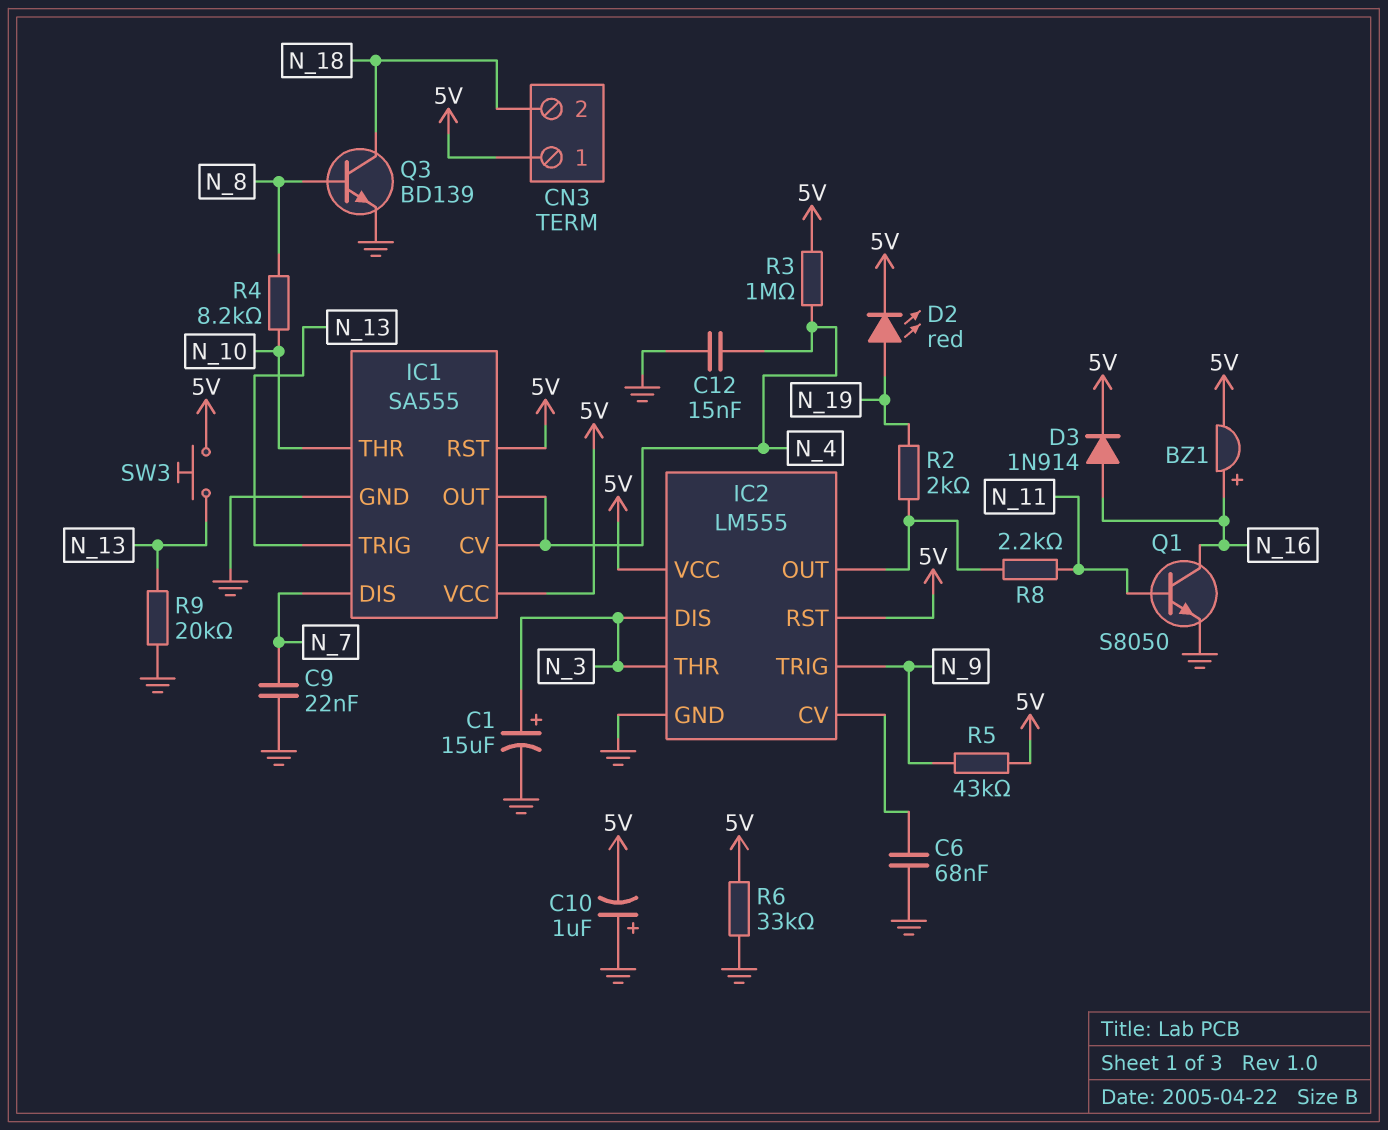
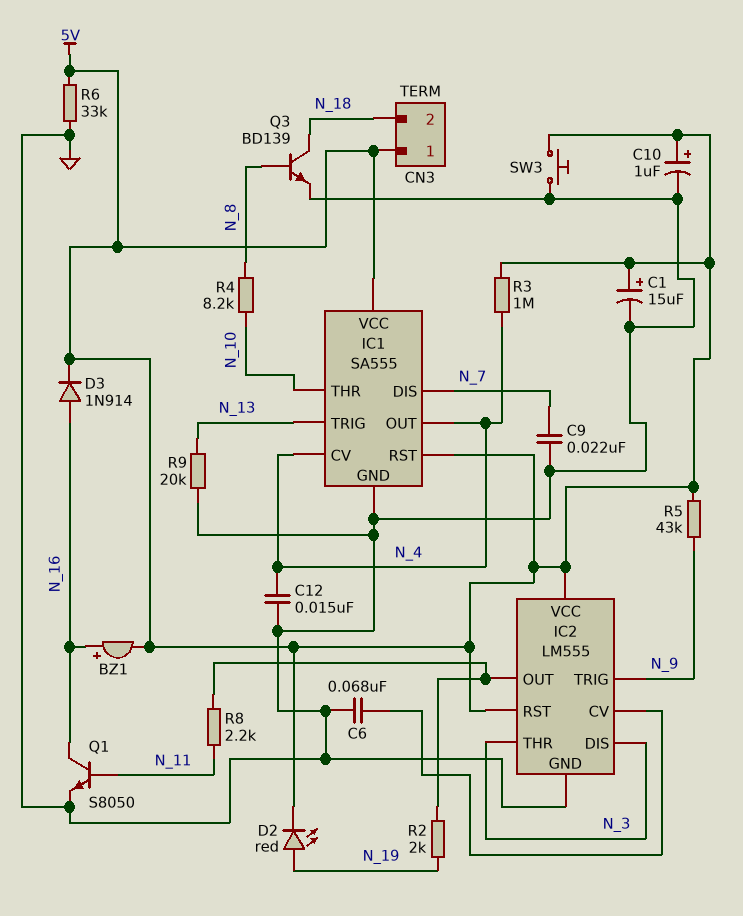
C1: 15uF (plus N_3, minus GND) -> 15uF (plus 5V, minus GND)
C10: 1uF (plus GND, minus 5V) -> 1uF (plus 5V, minus GND)
SW3: button (5V, N_13) -> button (5V, GND)

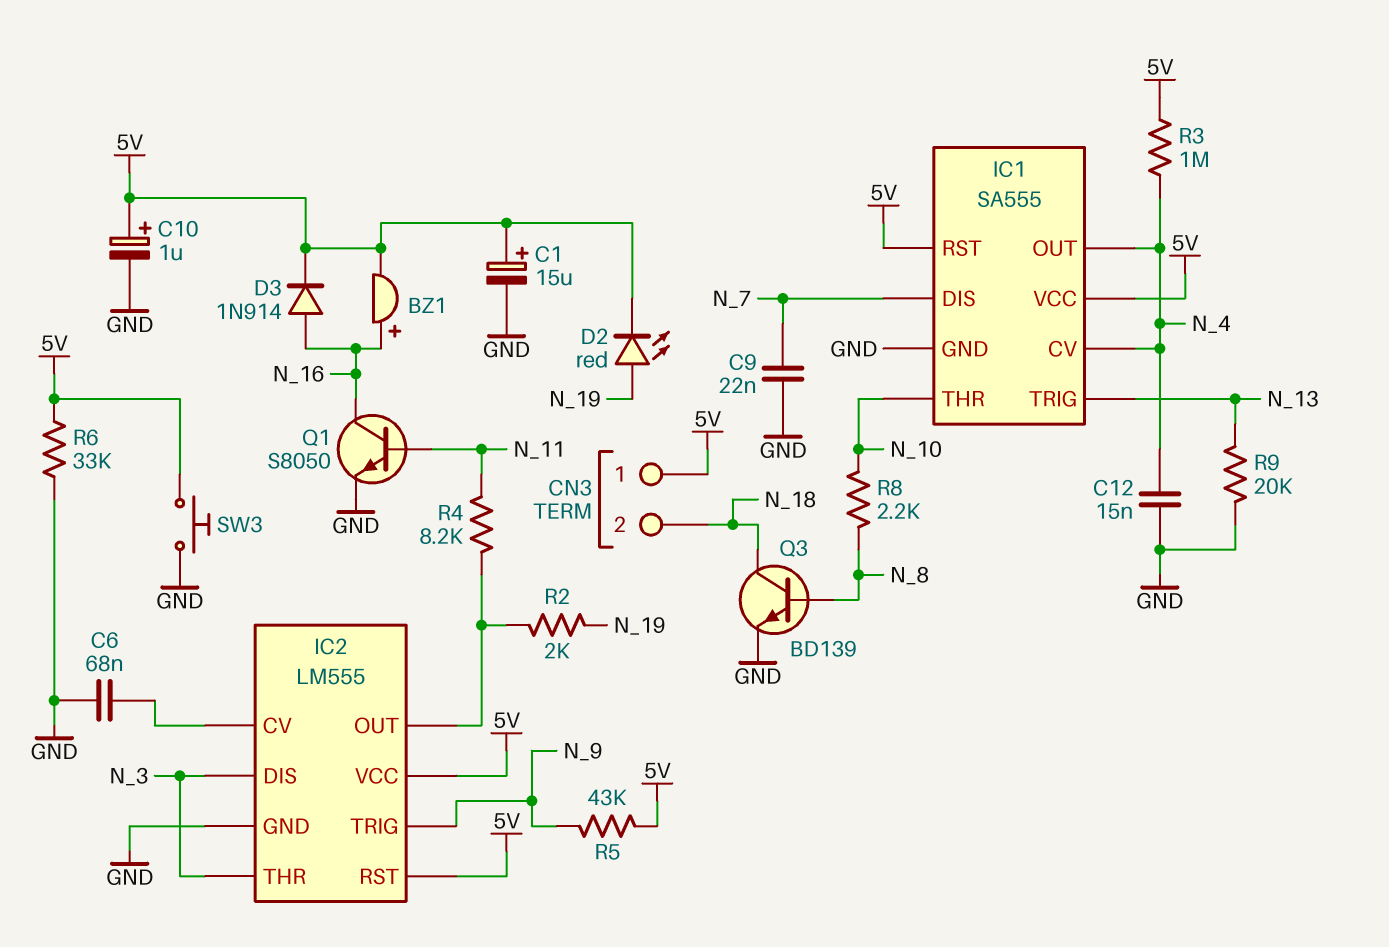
R4: 8.2k (N_8, N_10) -> 8.2k (IC2/OUT, N_11)
R8: 2.2k (IC2/OUT, N_11) -> 2.2k (N_8, N_10)

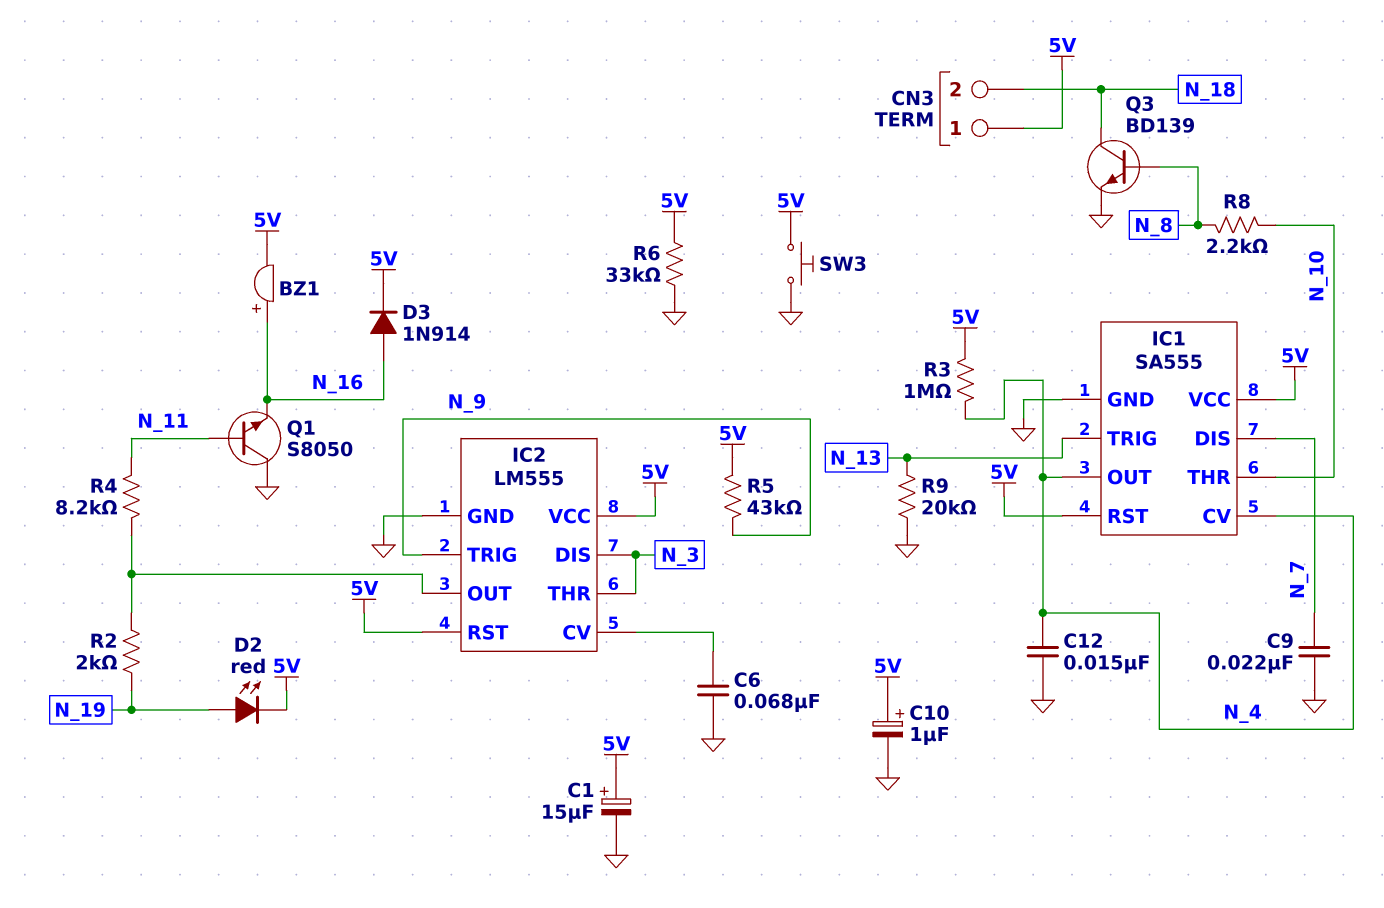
Q1: NPN S8050 (B N_11, C N_16, E GND) -> NPN S8050 (B N_11, C GND, E N_16)

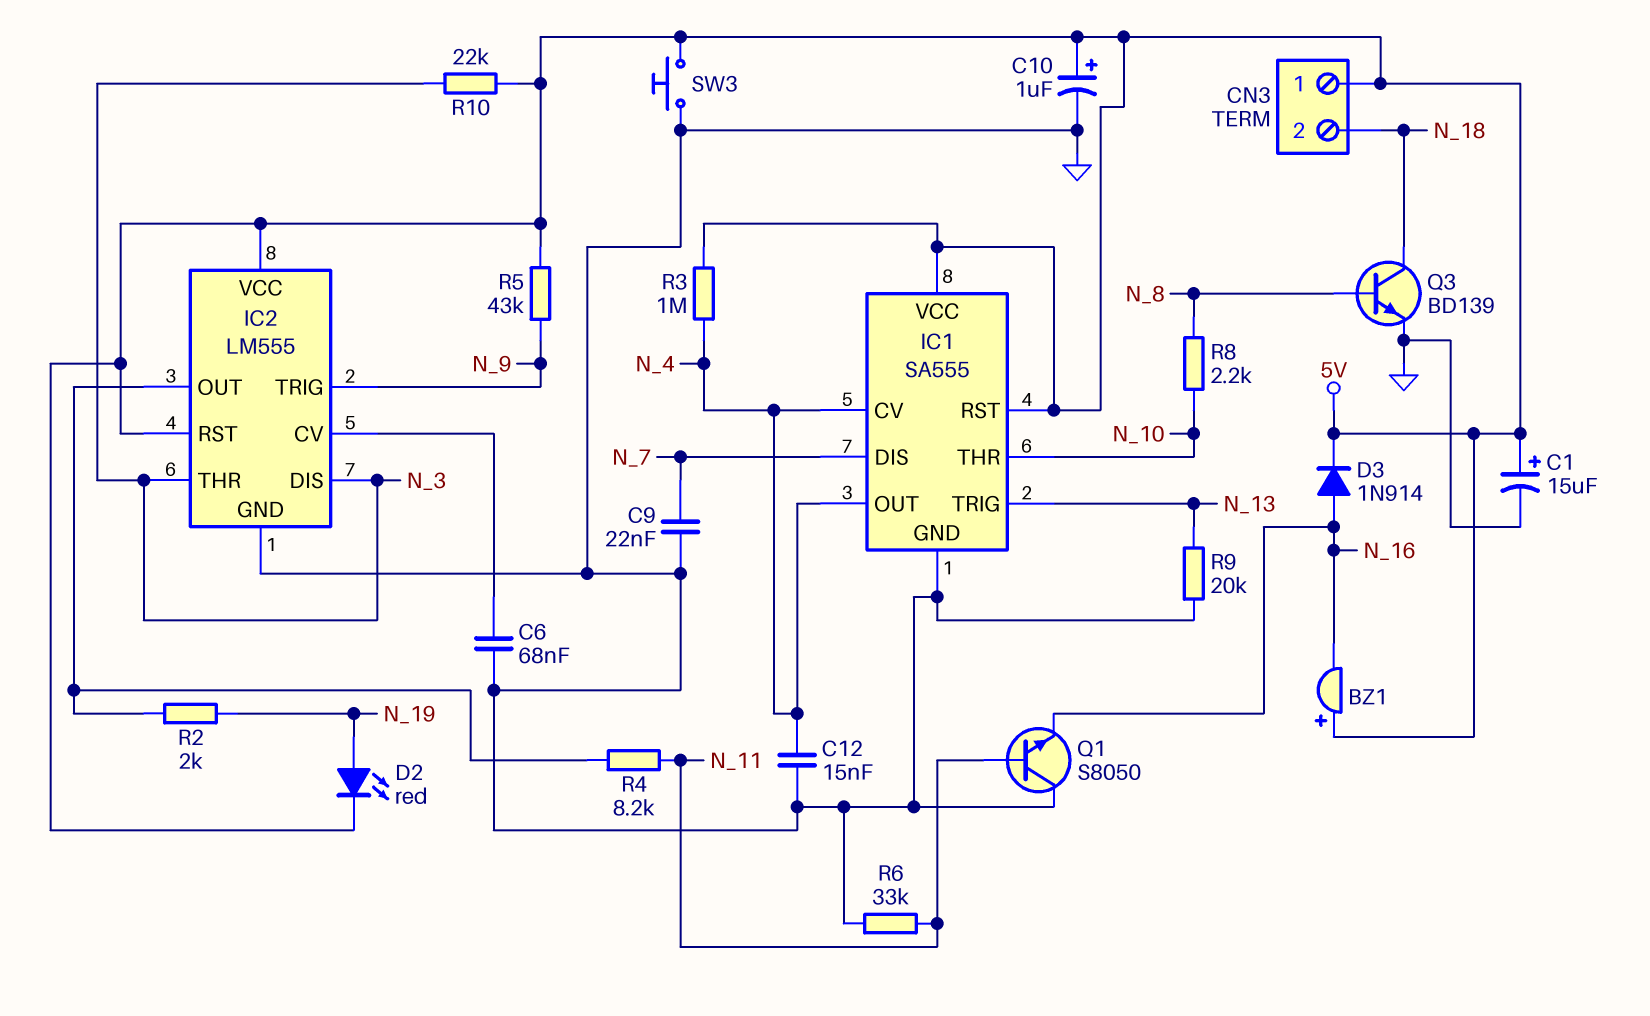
BZ1: buzzer (plus N_16, minus 5V) -> buzzer (plus 5V, minus N_16)
R6: 33k (5V, GND) -> 33k (GND, N_11)
R10: none -> 22k (5V, N_3)

